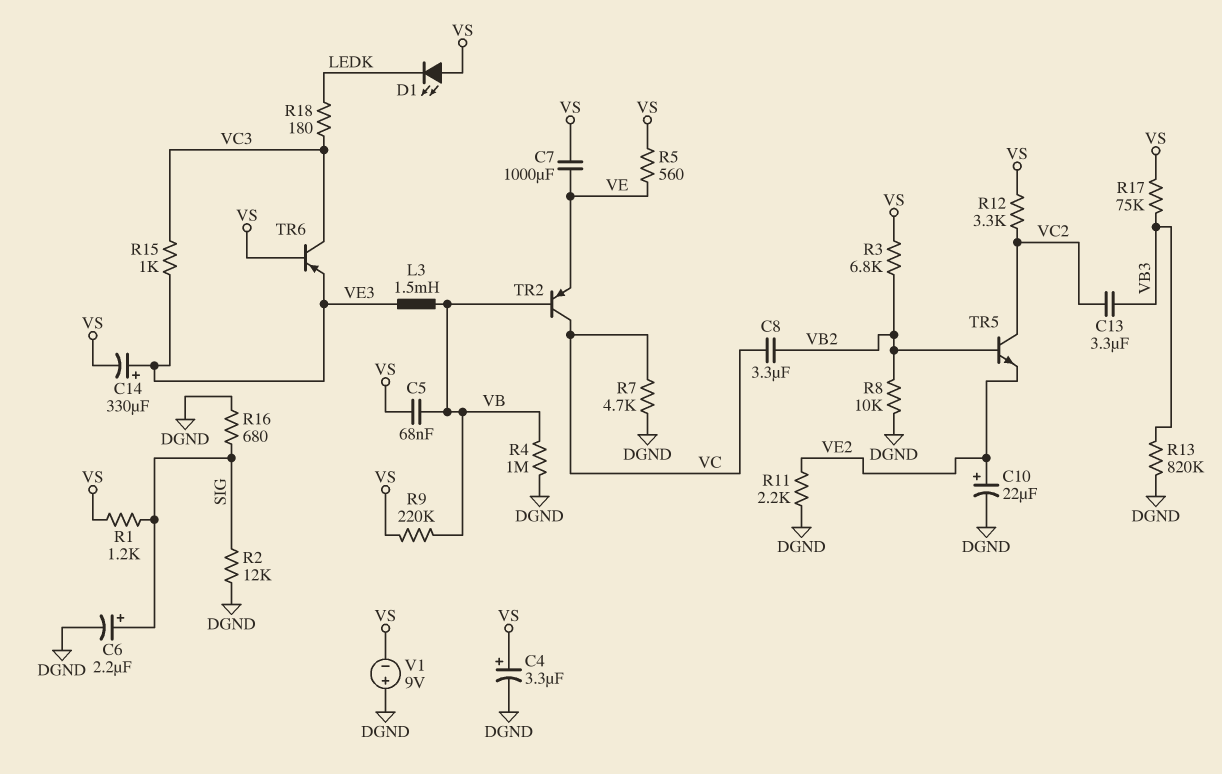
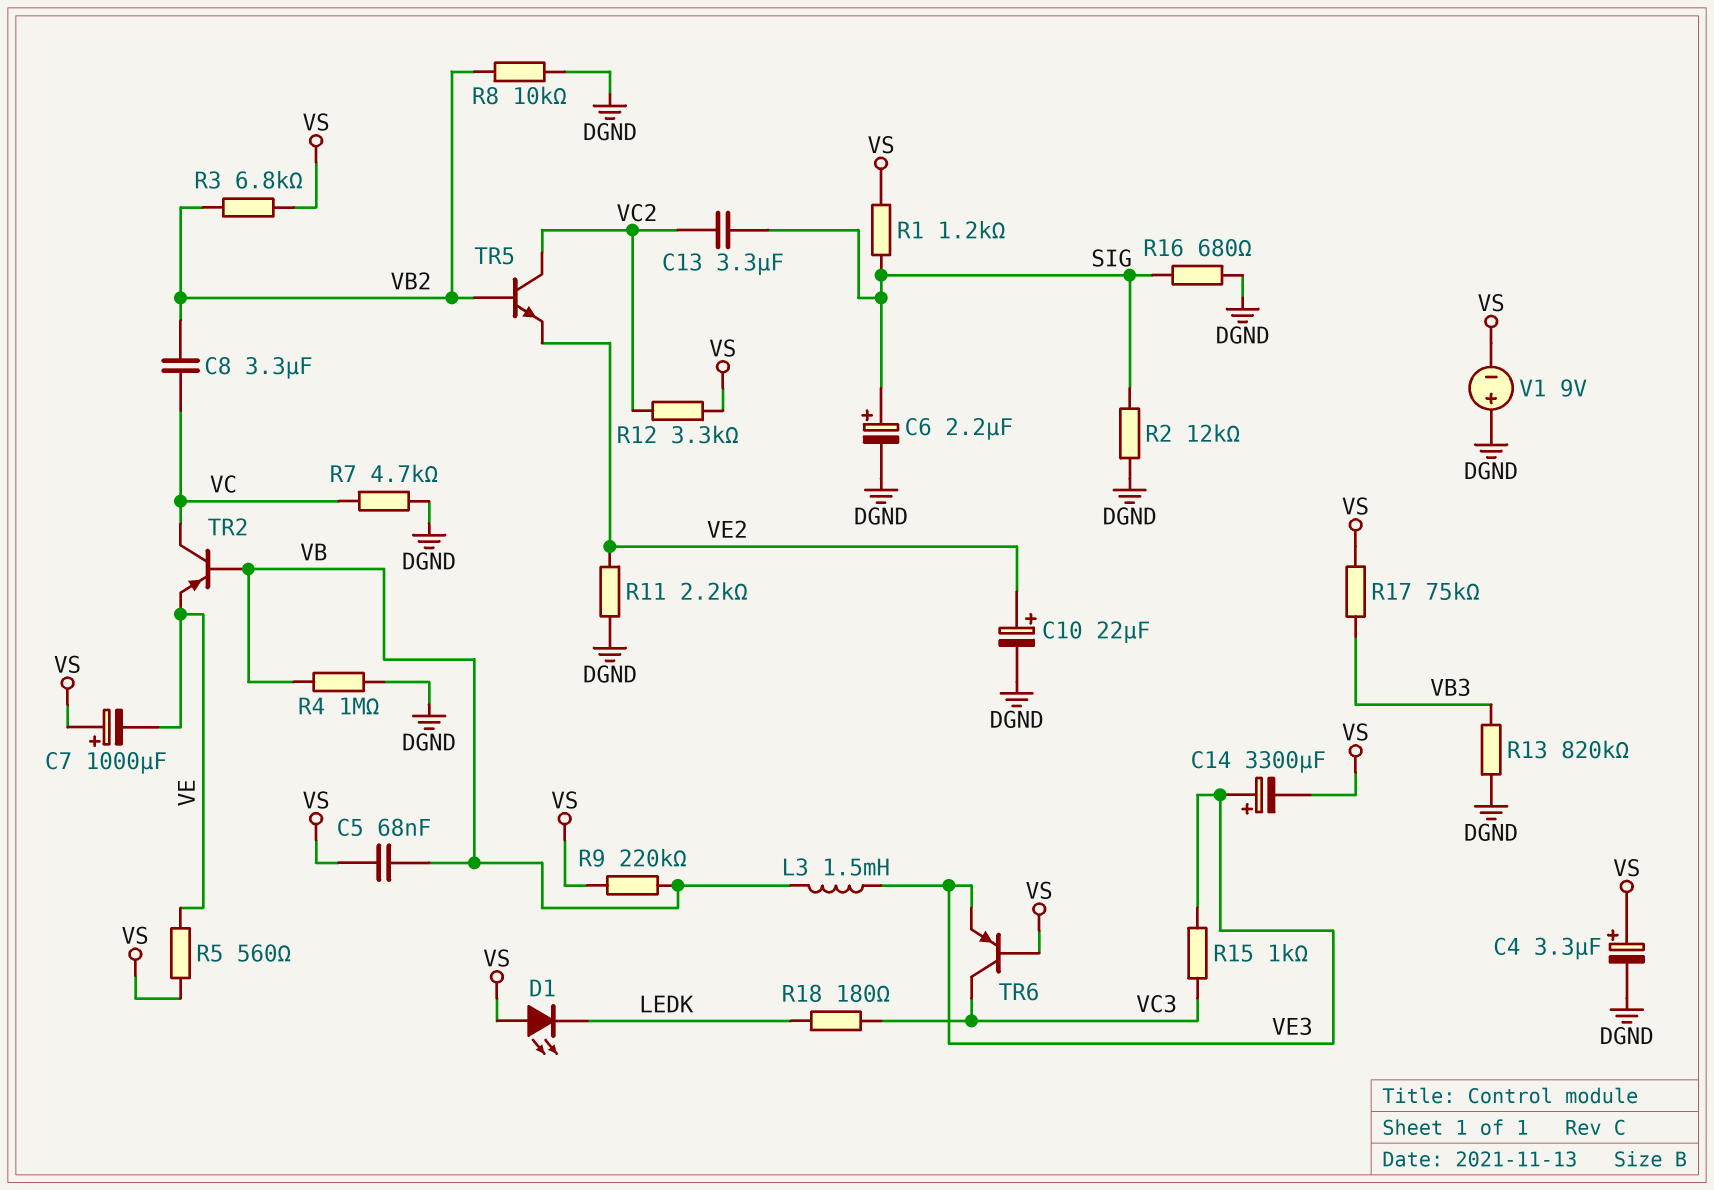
C7: 1000uF (VE, VS) -> 1000uF (plus VS, minus VE)
C13: 3.3uF (VB3, VC2) -> 3.3uF (SIG, VC2)
C14: 330uF (plus VE3, minus VS) -> 3300uF (plus VE3, minus VS)

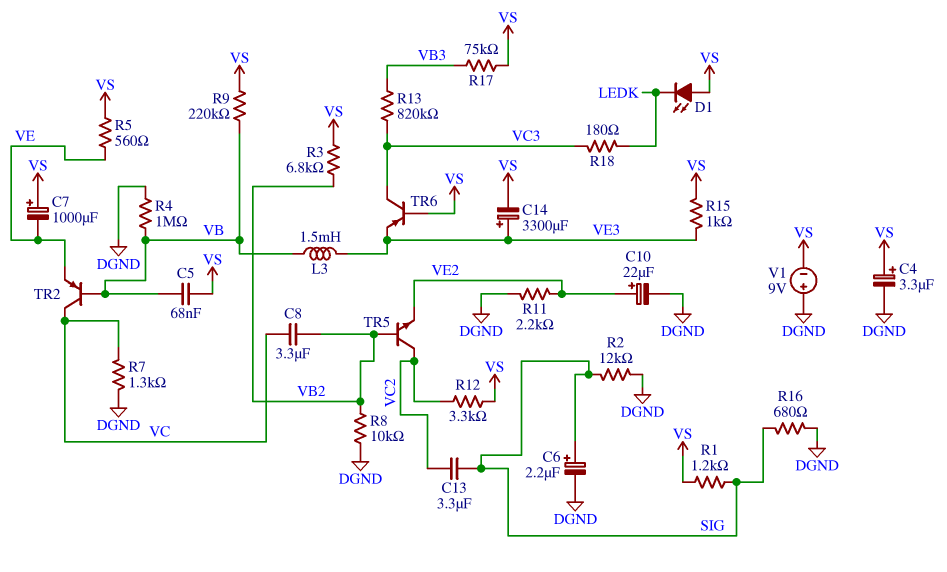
R7: 4.7k (DGND, VC) -> 1.3k (DGND, VC)
R13: 820k (DGND, VB3) -> 820k (VB3, VC3)
R15: 1k (VC3, VE3) -> 1k (VE3, VS)

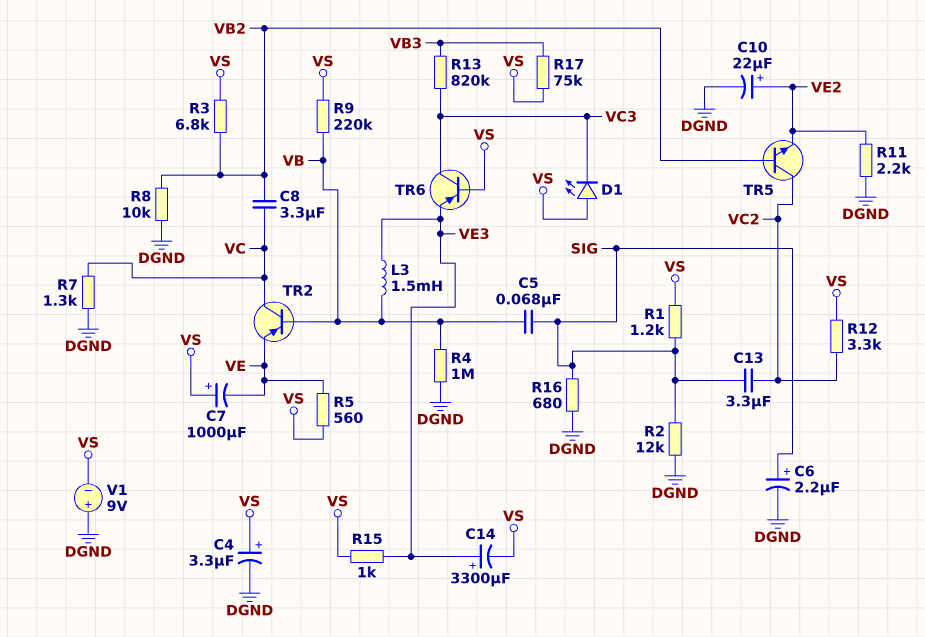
C5: 68nF (VB, VS) -> 68nF (SIG, VB)
D1: LED (A VS, K LEDK) -> LED (A VS, K VC3)
R18: 180 (LEDK, VC3) -> none

